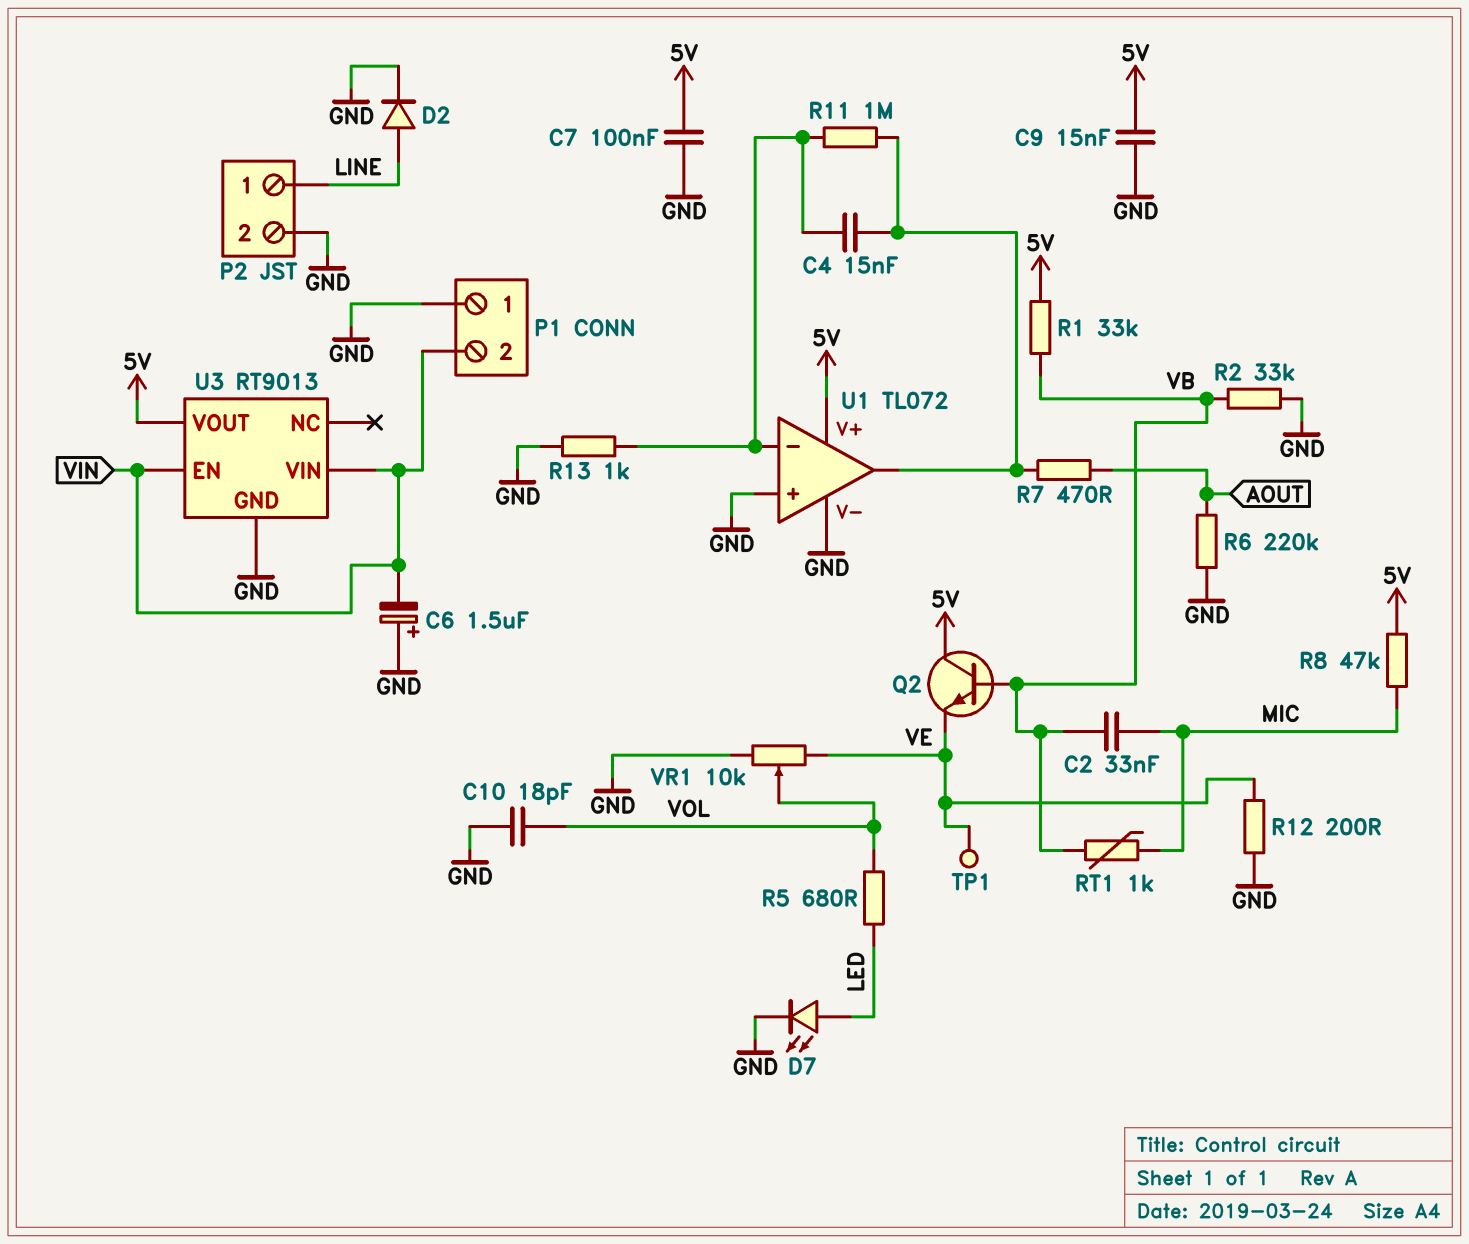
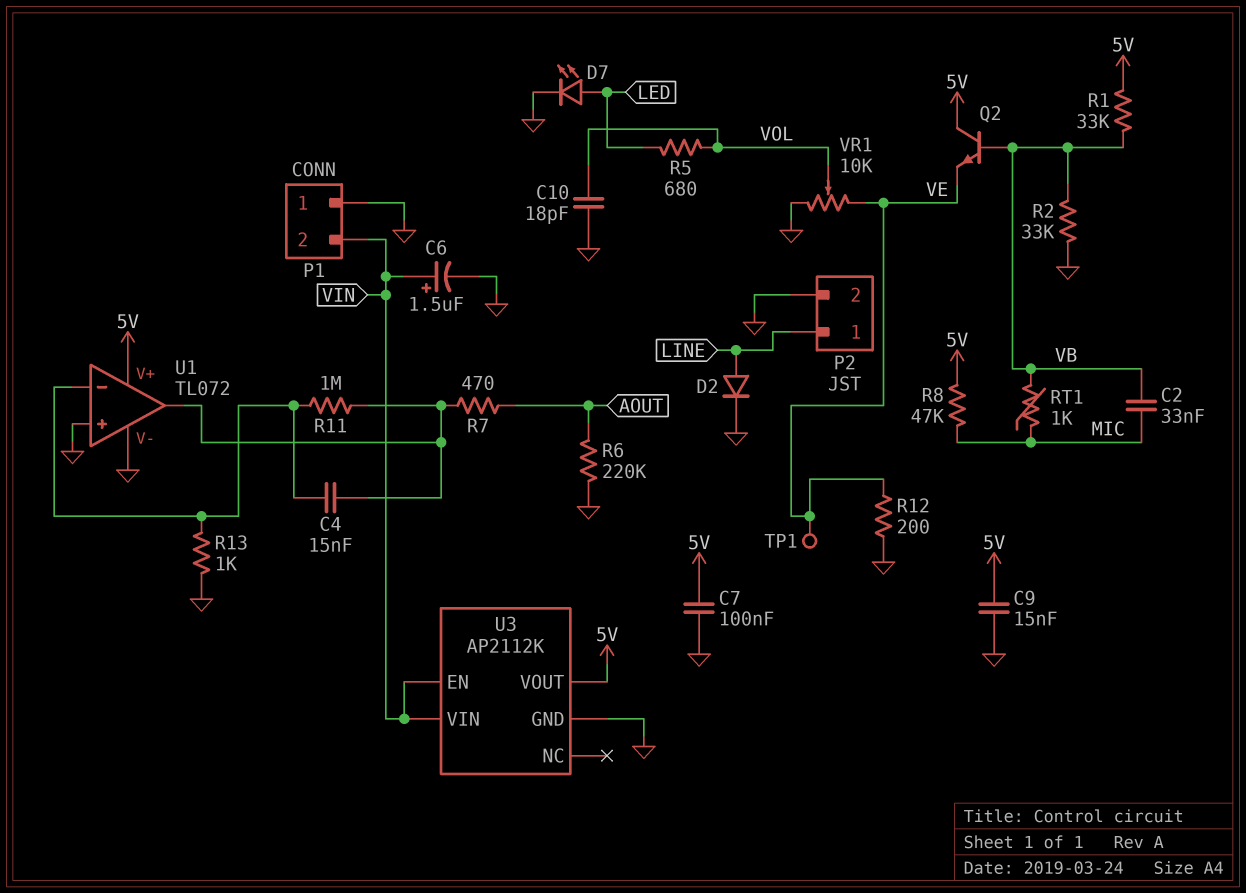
C6: 1.5uF (plus GND, minus VIN) -> 1.5uF (plus VIN, minus GND)
U3: RT9013 -> AP2112K

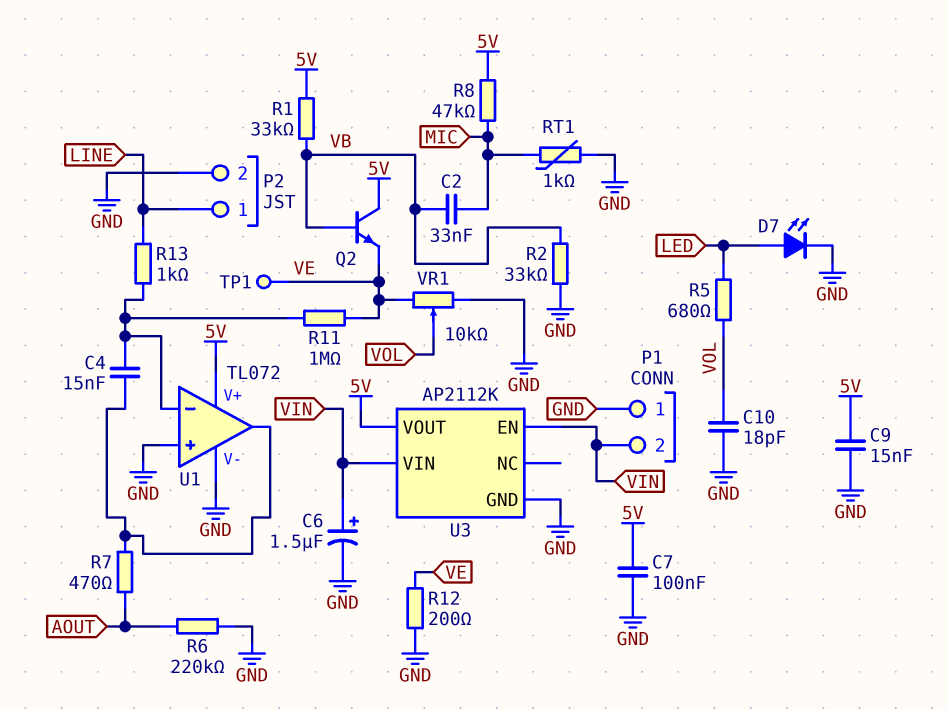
D2: diode (A LINE, K GND) -> none
R11: 1M (U1/in-, U1/out) -> 1M (U1/in-, VE)
R13: 1k (GND, U1/in-) -> 1k (LINE, U1/in-)
RT1: 1k (MIC, VB) -> 1k (GND, MIC)

